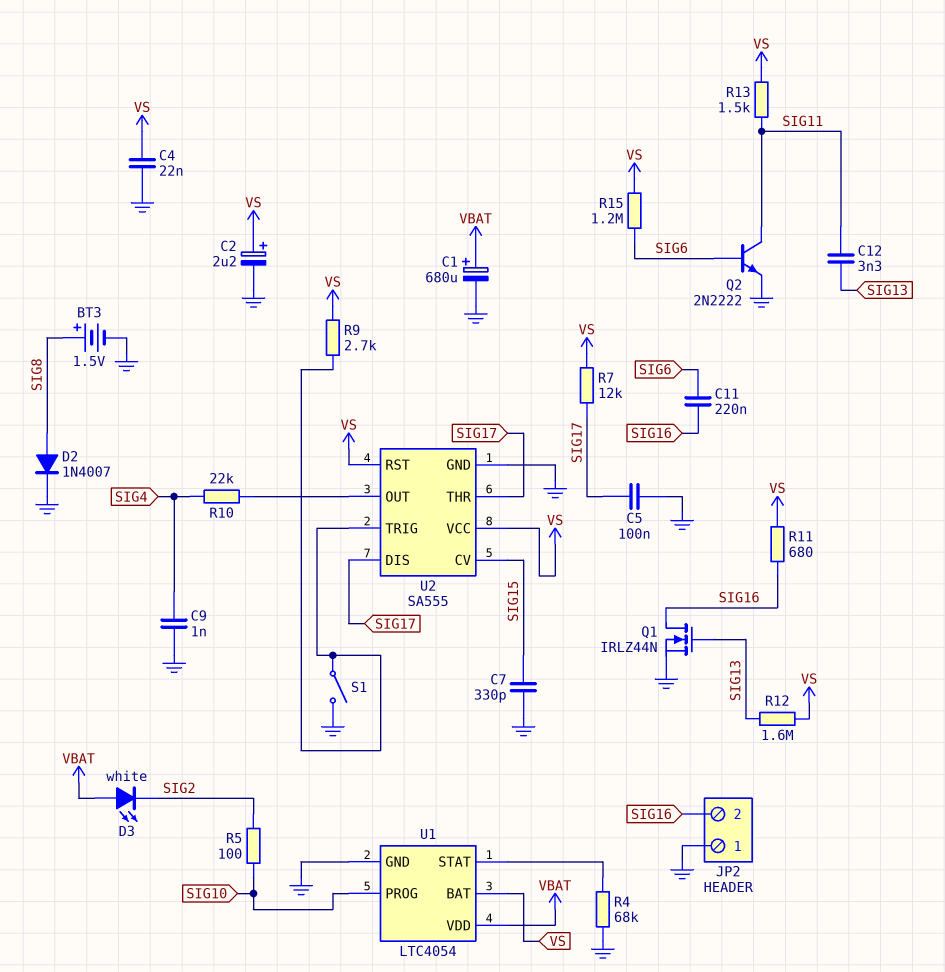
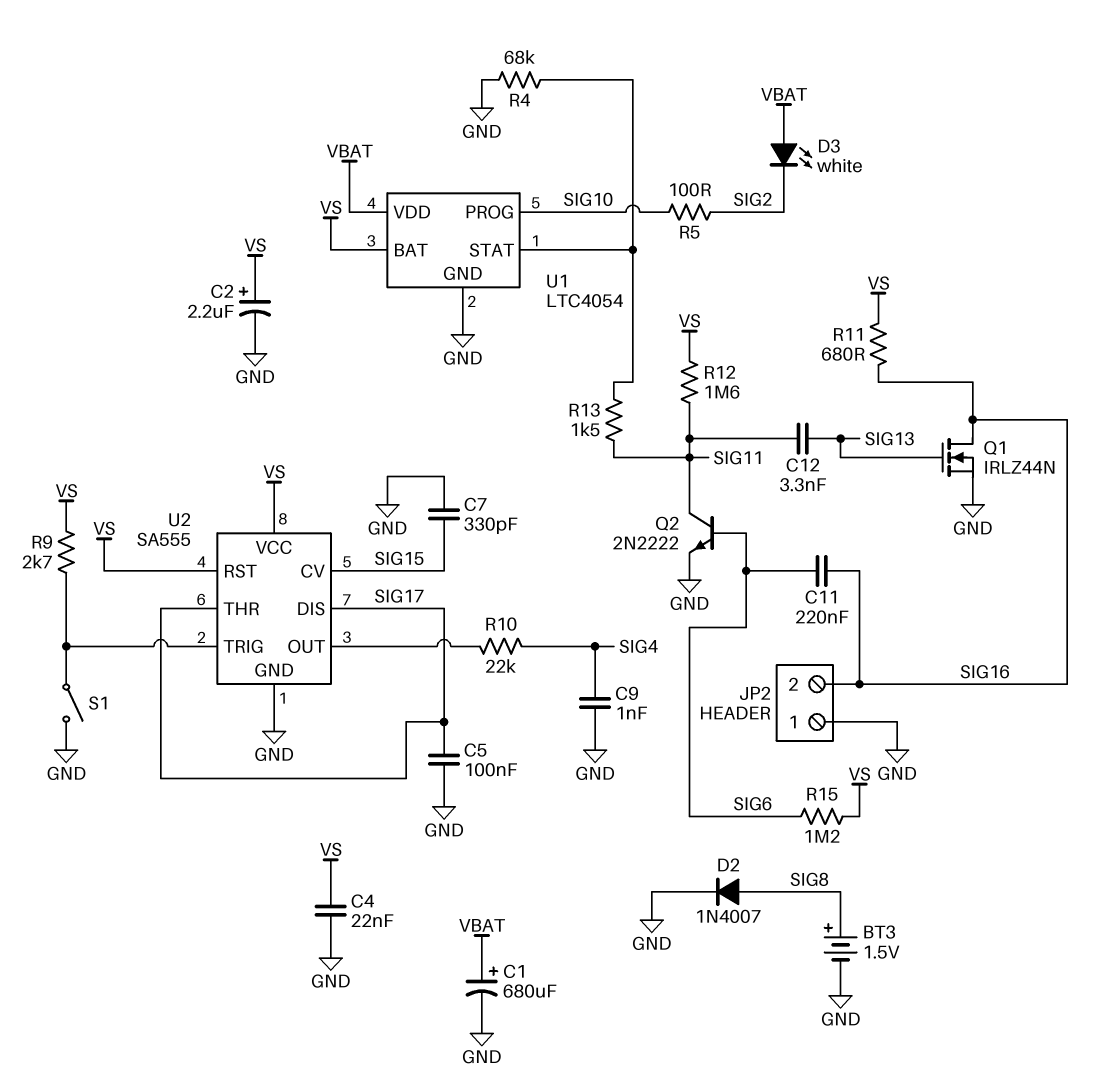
R7: 12k (SIG17, VS) -> none
R12: 1.6M (SIG13, VS) -> 1.6M (SIG11, VS)
R13: 1.5k (SIG11, VS) -> 1.5k (SIG11, U1/STAT)

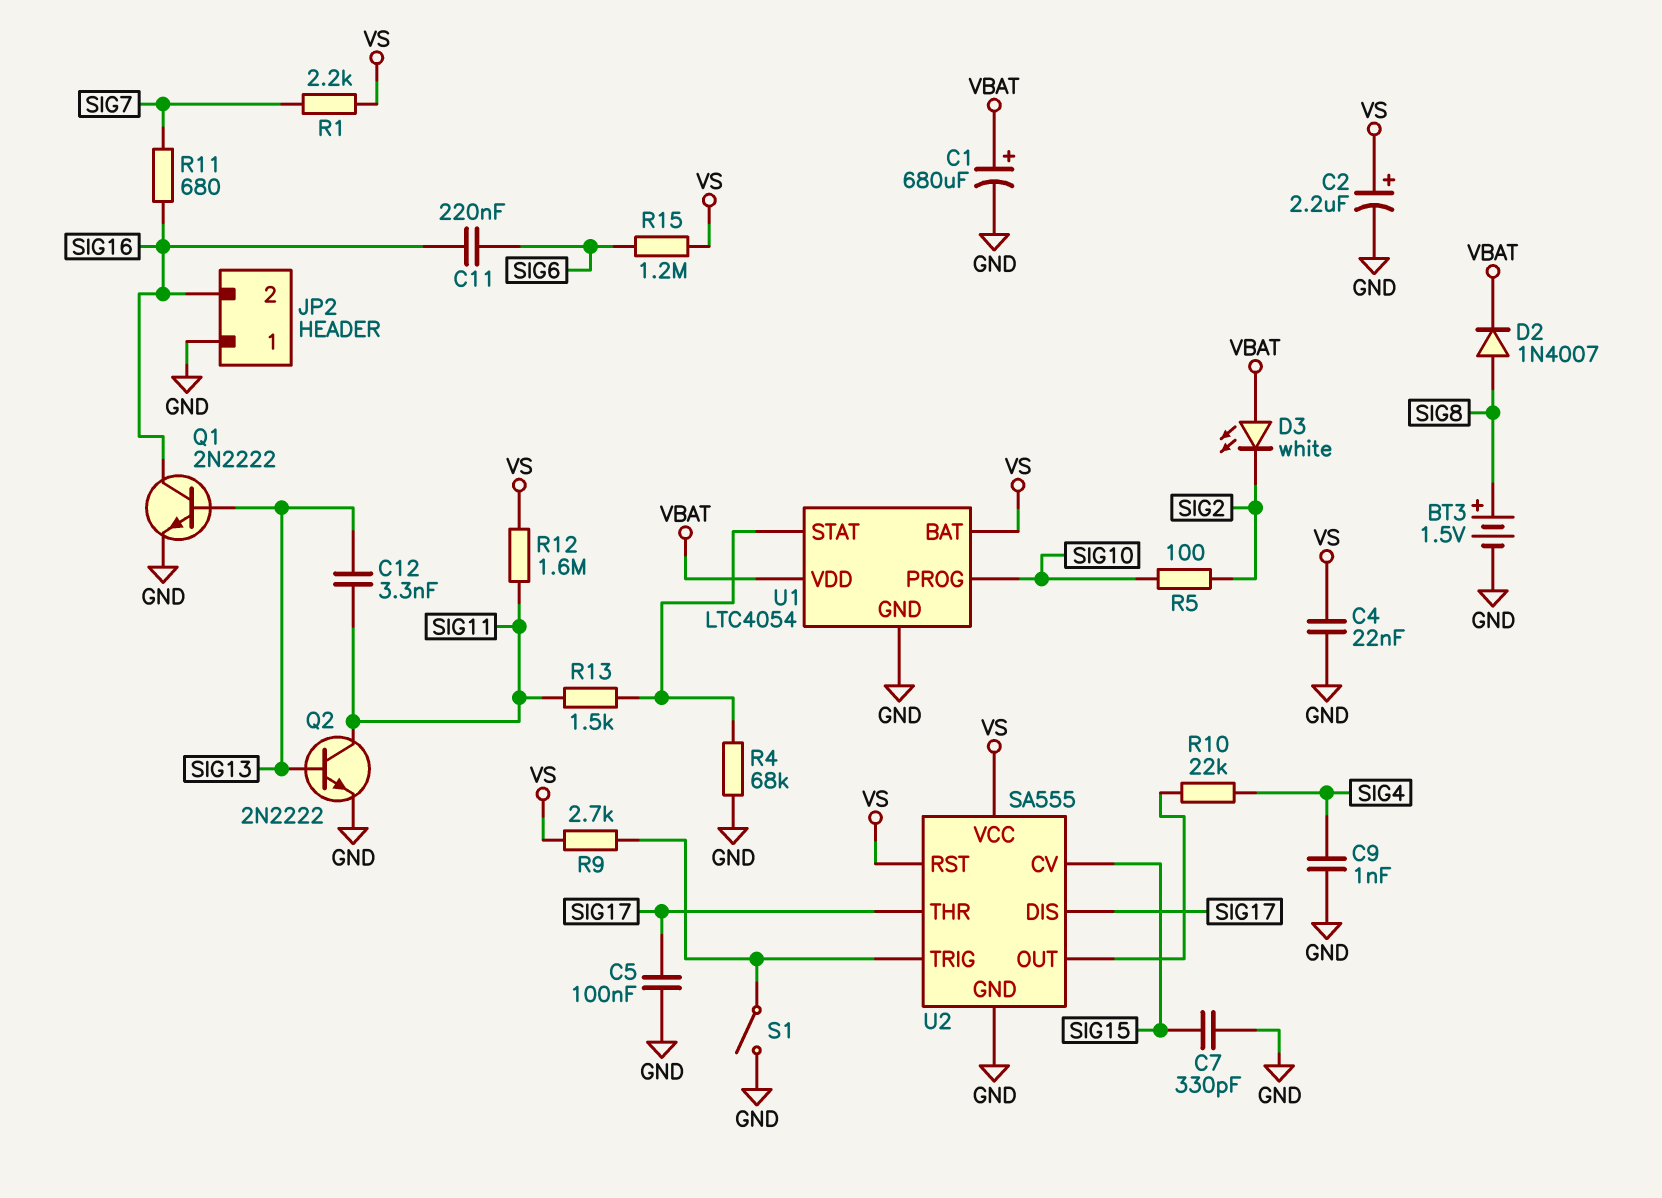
D2: diode 1N4007 (A SIG8, K GND) -> diode 1N4007 (A SIG8, K VBAT)
Q1: NMOS IRLZ44N (G SIG13, D SIG16, S GND) -> NPN 2N2222 (B SIG13, C SIG16, E GND)
Q2: NPN 2N2222 (B SIG6, C SIG11, E GND) -> NPN 2N2222 (B SIG13, C SIG11, E GND)
R1: none -> 2.2k (SIG7, VS)
R11: 680 (SIG16, VS) -> 680 (SIG7, SIG16)

